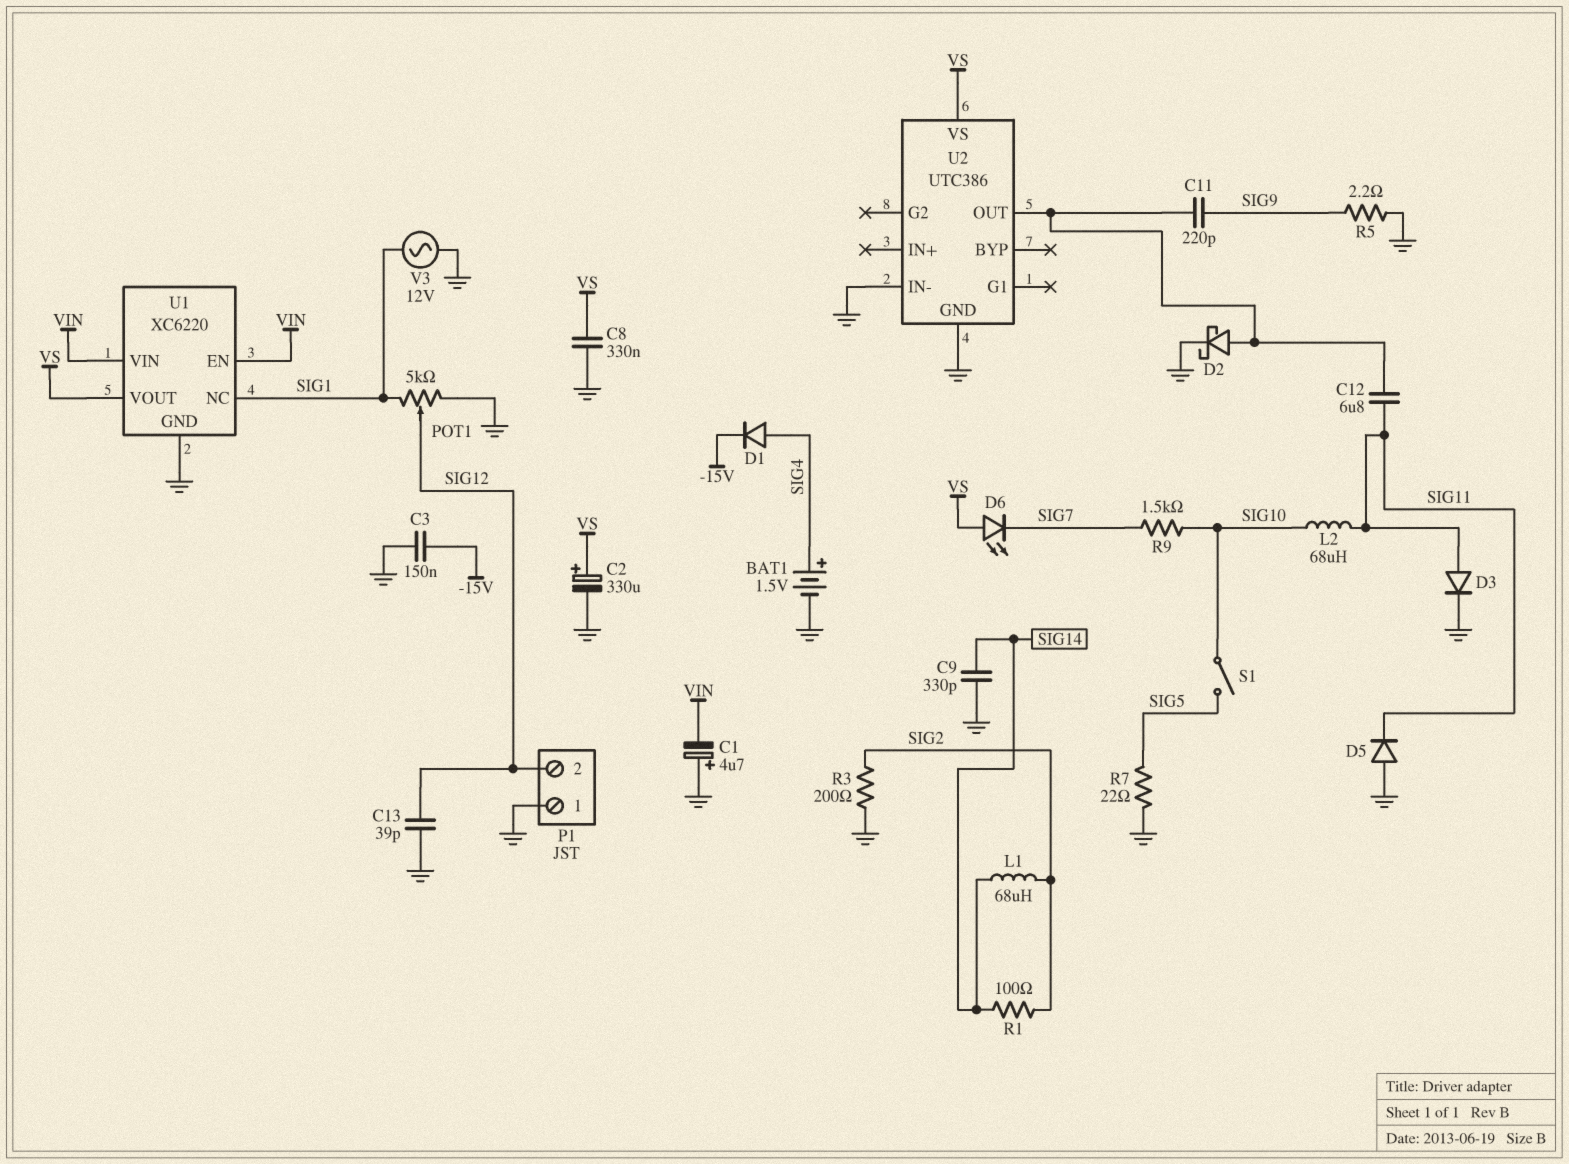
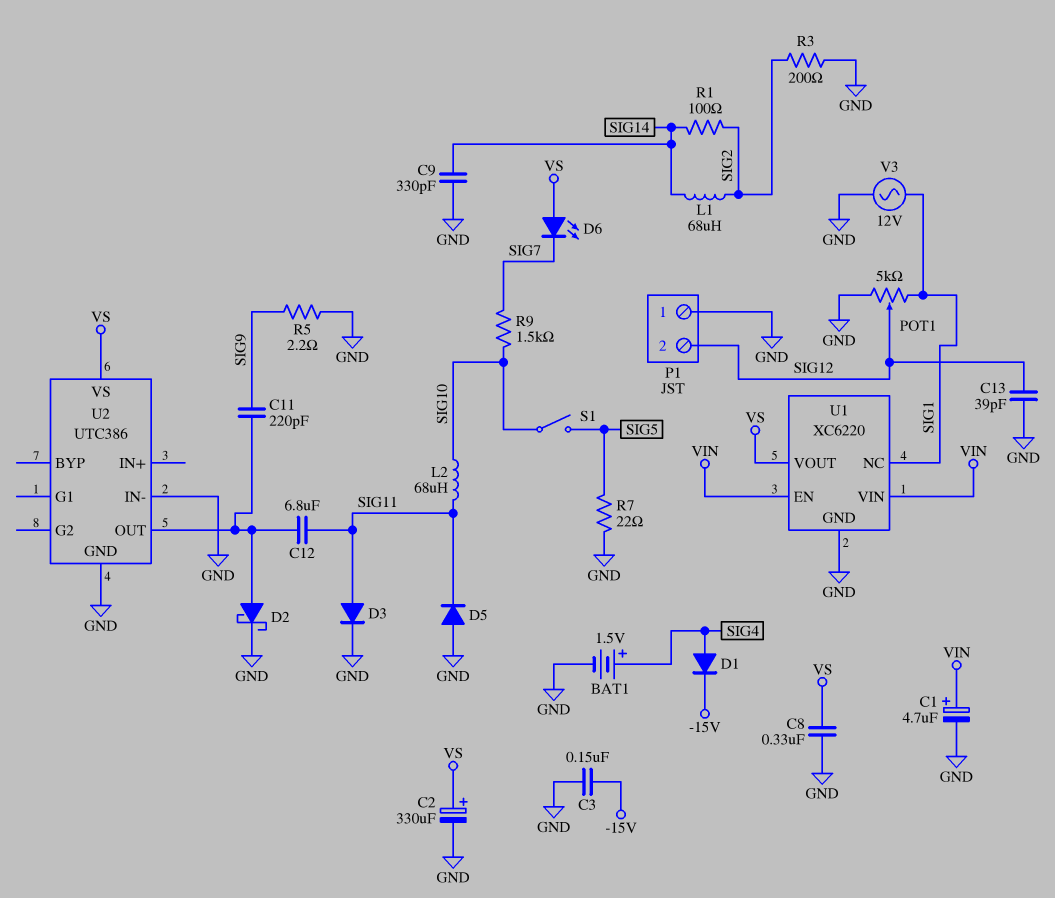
C1: 4.7uF (plus GND, minus VIN) -> 4.7uF (plus VIN, minus GND)

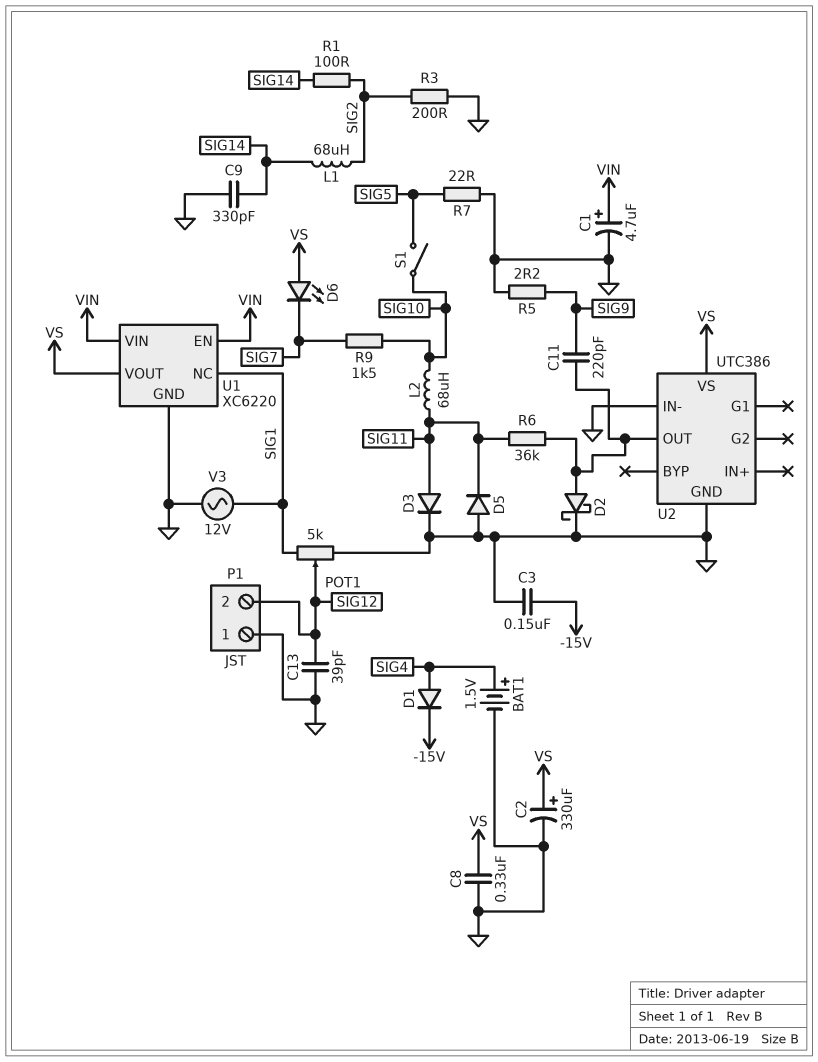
C12: 6.8uF (SIG11, U2/OUT) -> none
R6: none -> 36k (SIG11, U2/OUT)

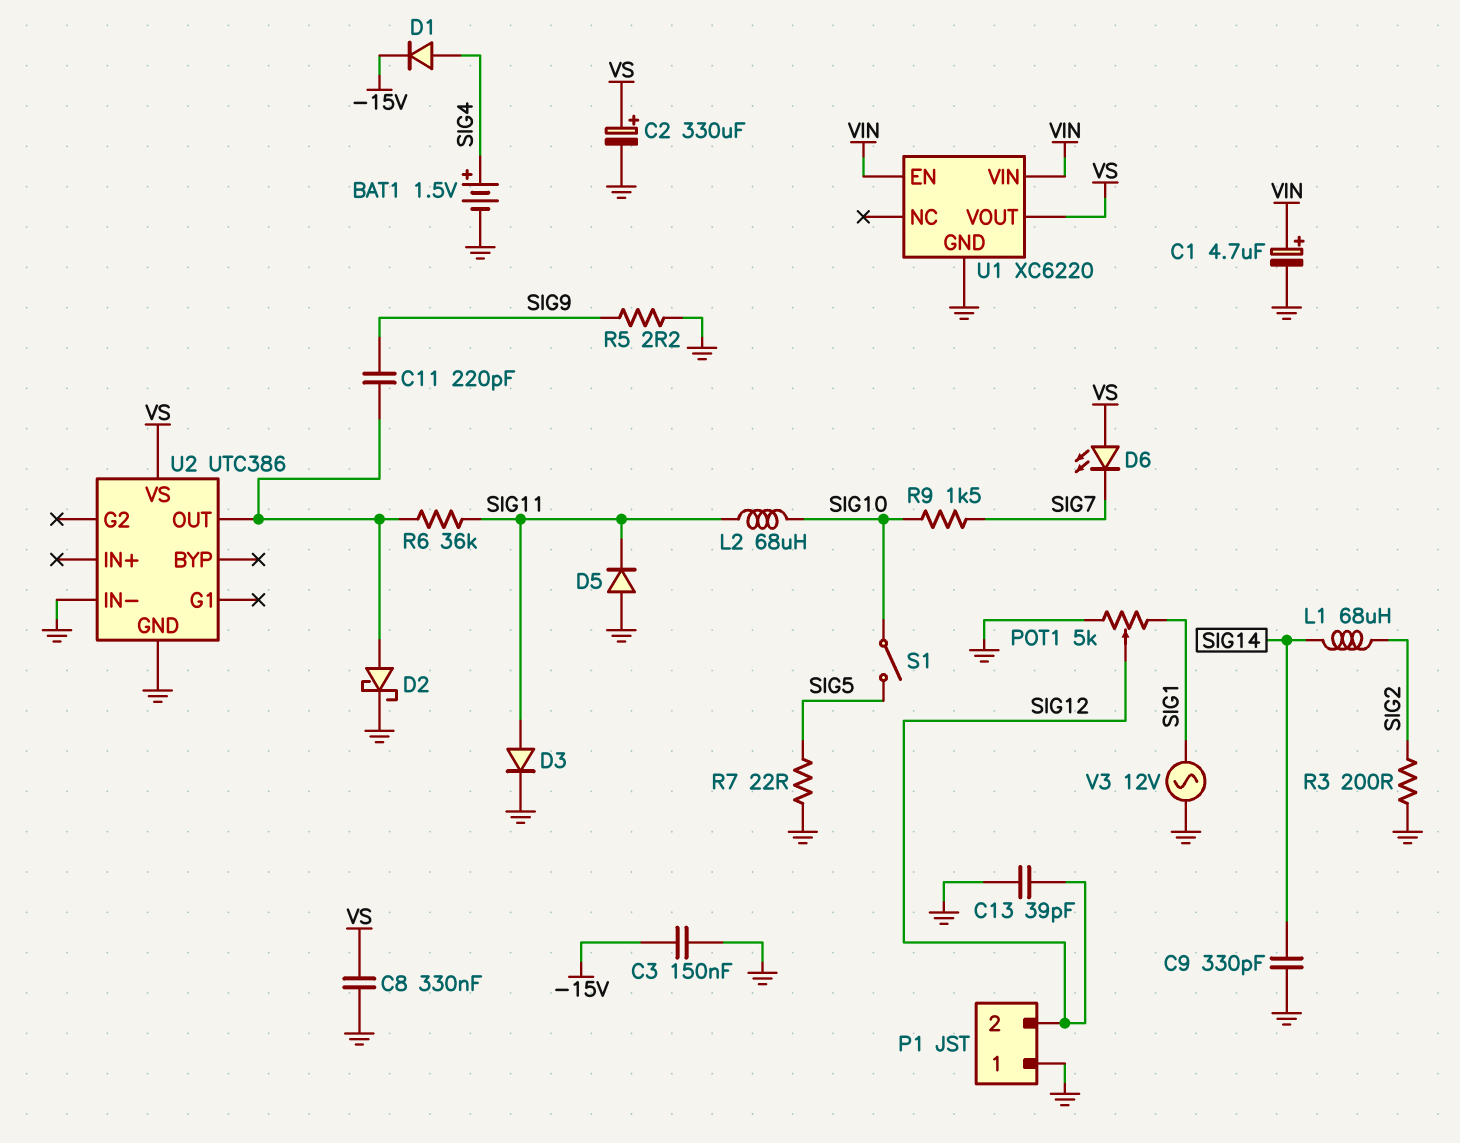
R1: 100 (SIG2, SIG14) -> none
U1 pin NC: SIG1 -> none

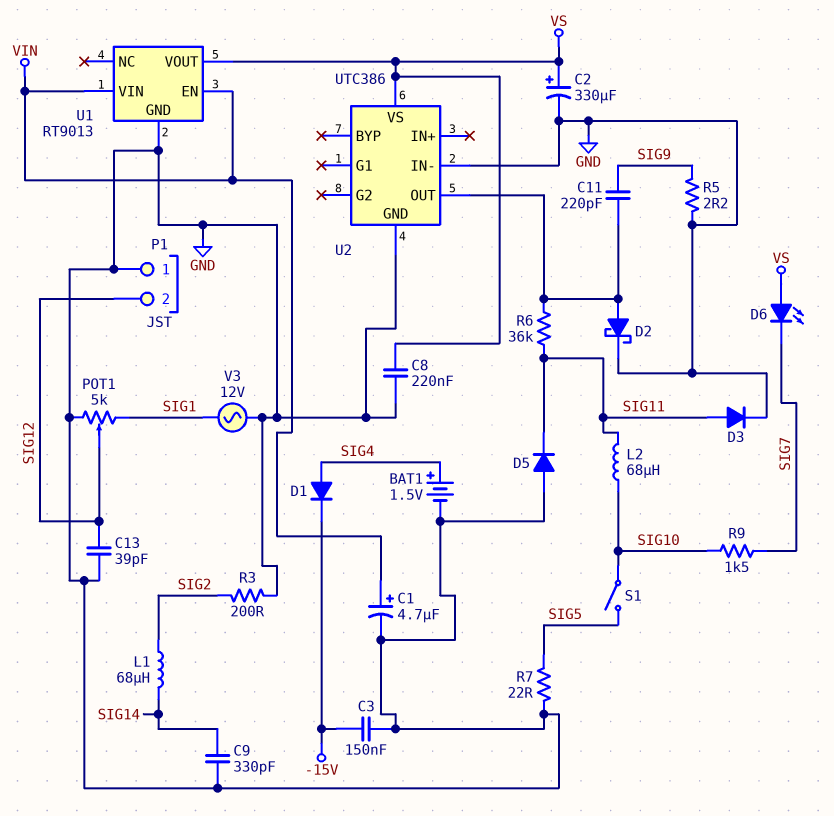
C8: 330nF (GND, VS) -> 220nF (GND, VS)
U1: XC6220 -> RT9013

